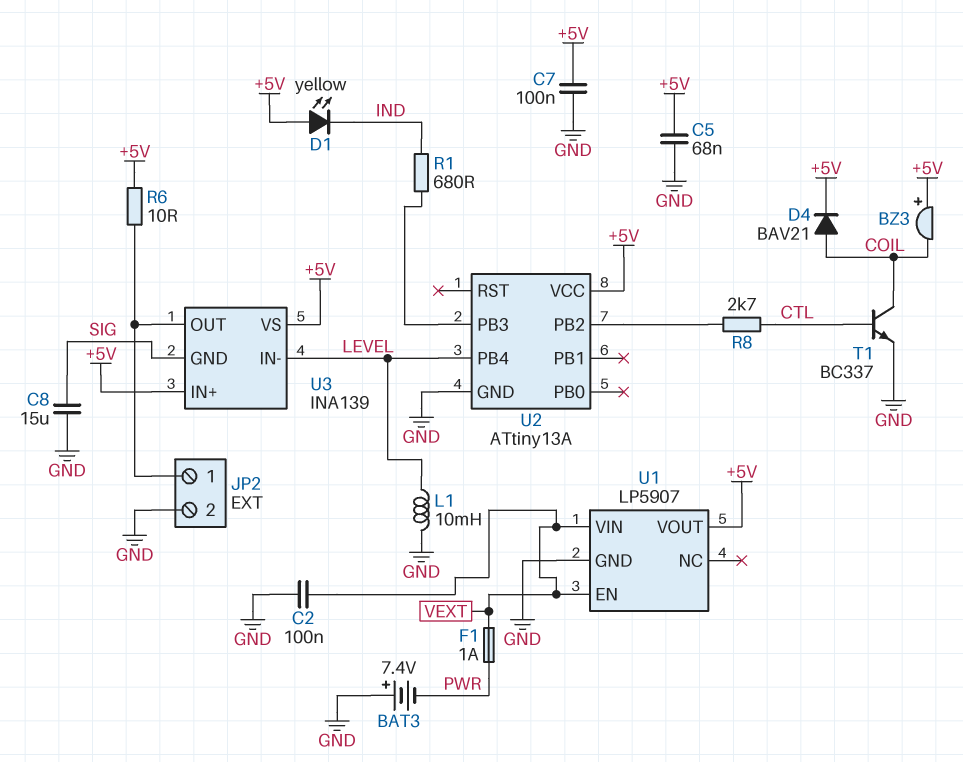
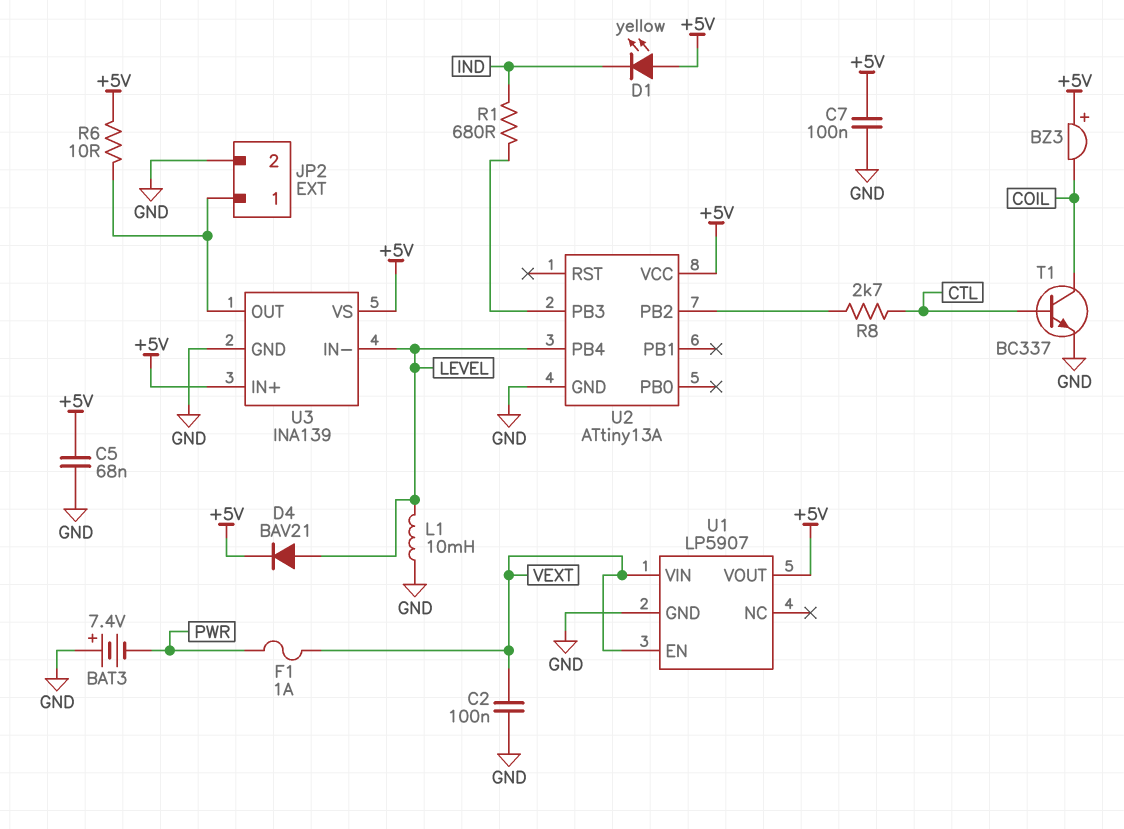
C8: 15uF (GND, SIG) -> none
D4: diode BAV21 (A COIL, K +5V) -> diode BAV21 (A LEVEL, K +5V)
U3 pin GND: SIG -> GND

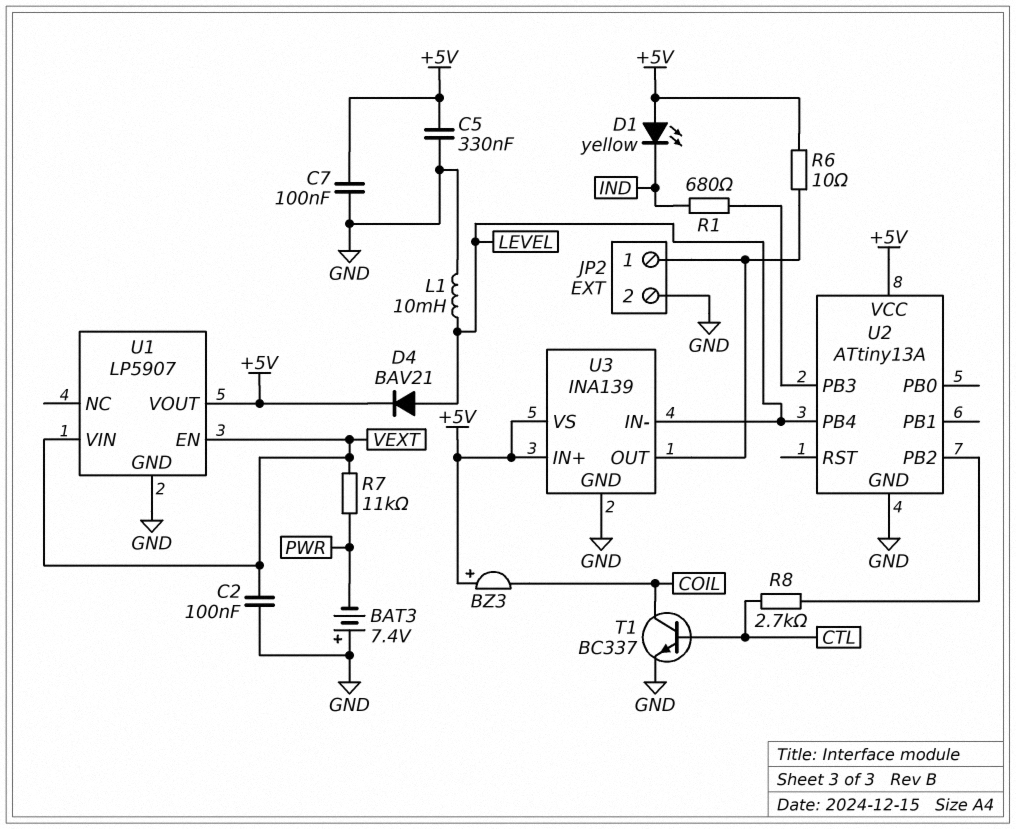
C5: 68nF (+5V, GND) -> 330nF (+5V, GND)
F1: 1A (PWR, VEXT) -> none
R7: none -> 11k (PWR, VEXT)

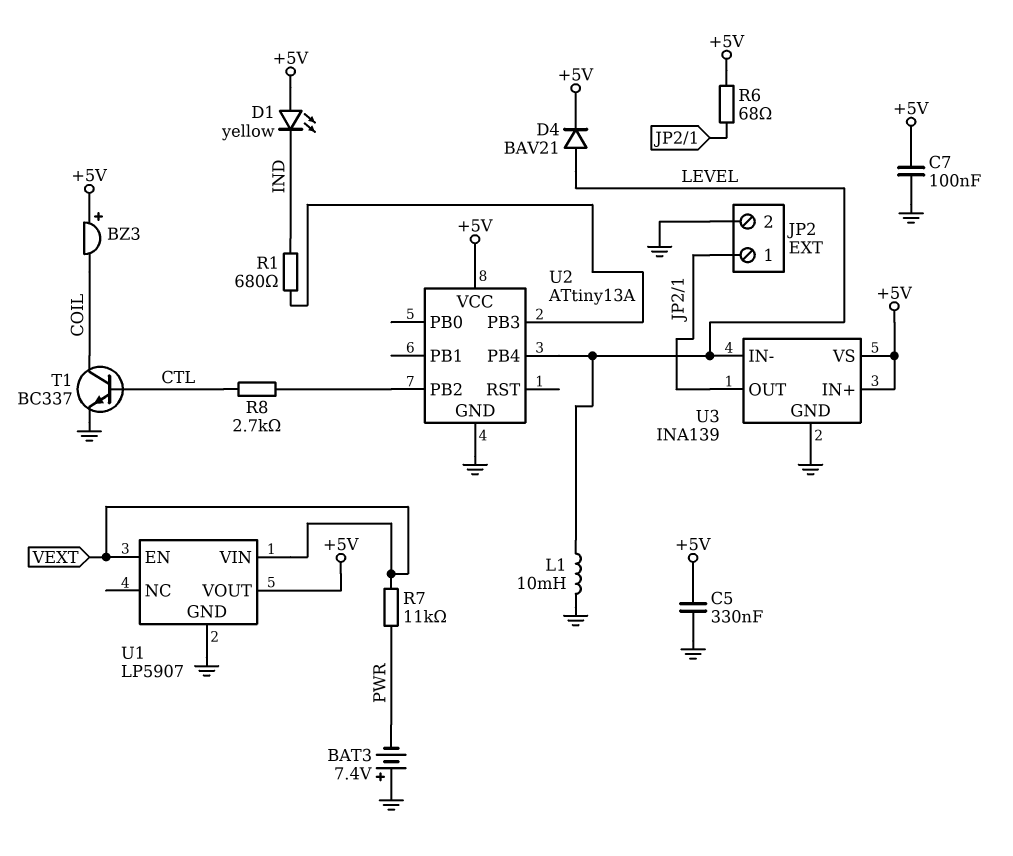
C2: 100nF (GND, VEXT) -> none
R6: 10 (+5V, JP2/1) -> 68 (+5V, JP2/1)

